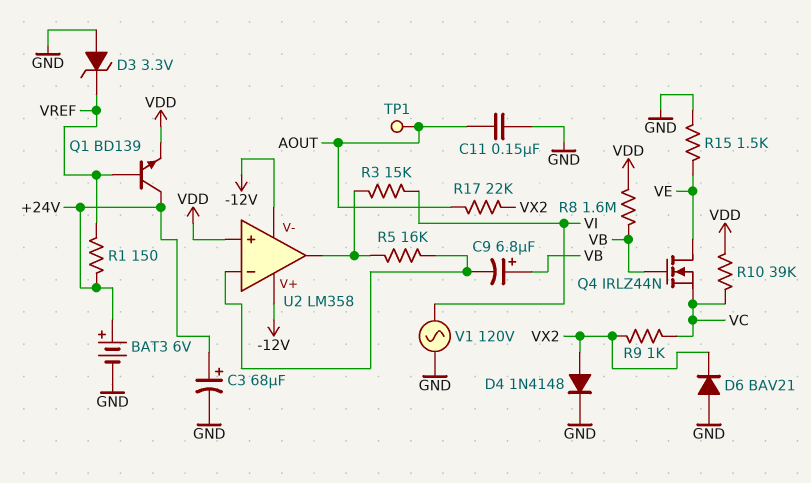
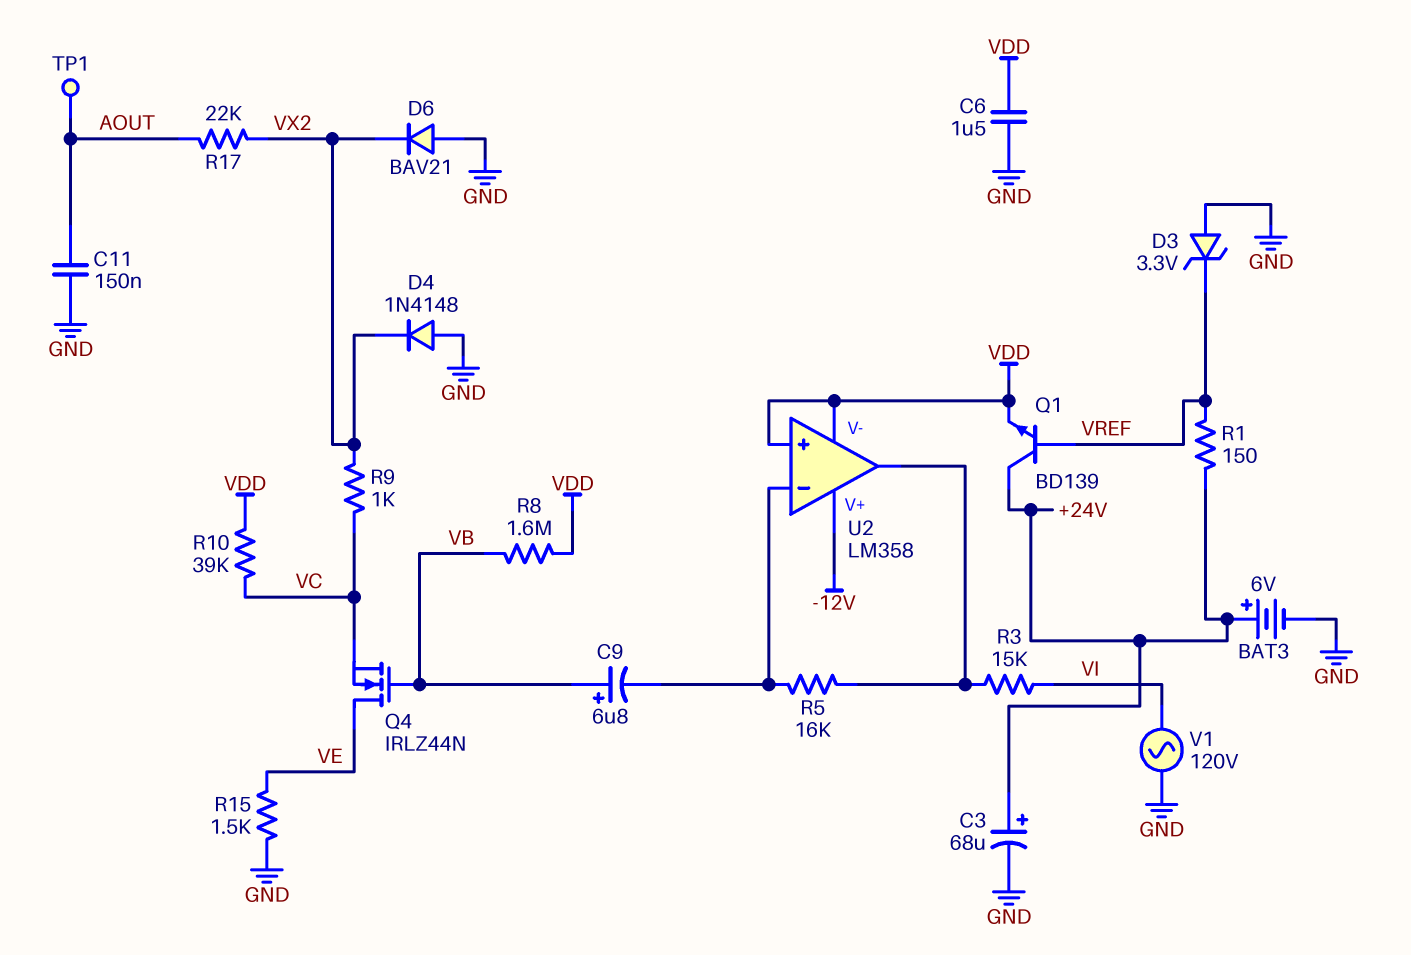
C6: none -> 1.5uF (GND, VDD)
D4: diode 1N4148 (A VX2, K GND) -> diode 1N4148 (A GND, K VX2)
U2 pin V-: -12V -> VDD

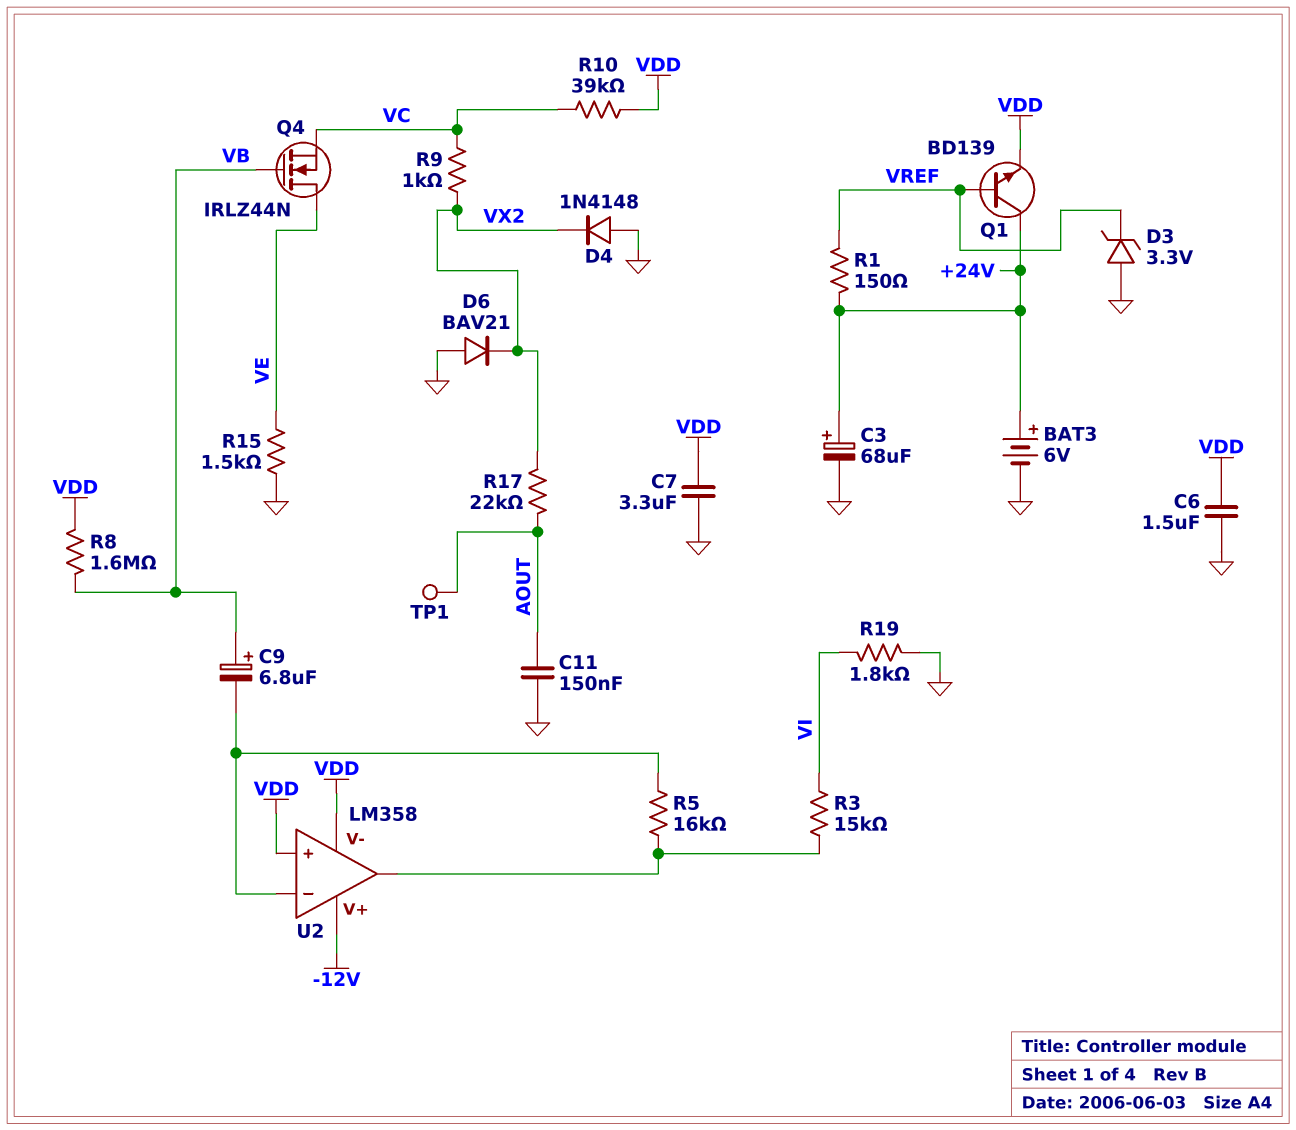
C7: none -> 3.3uF (GND, VDD)
R19: none -> 1.8k (GND, VI)
V1: AC 120V (GND, VI) -> none

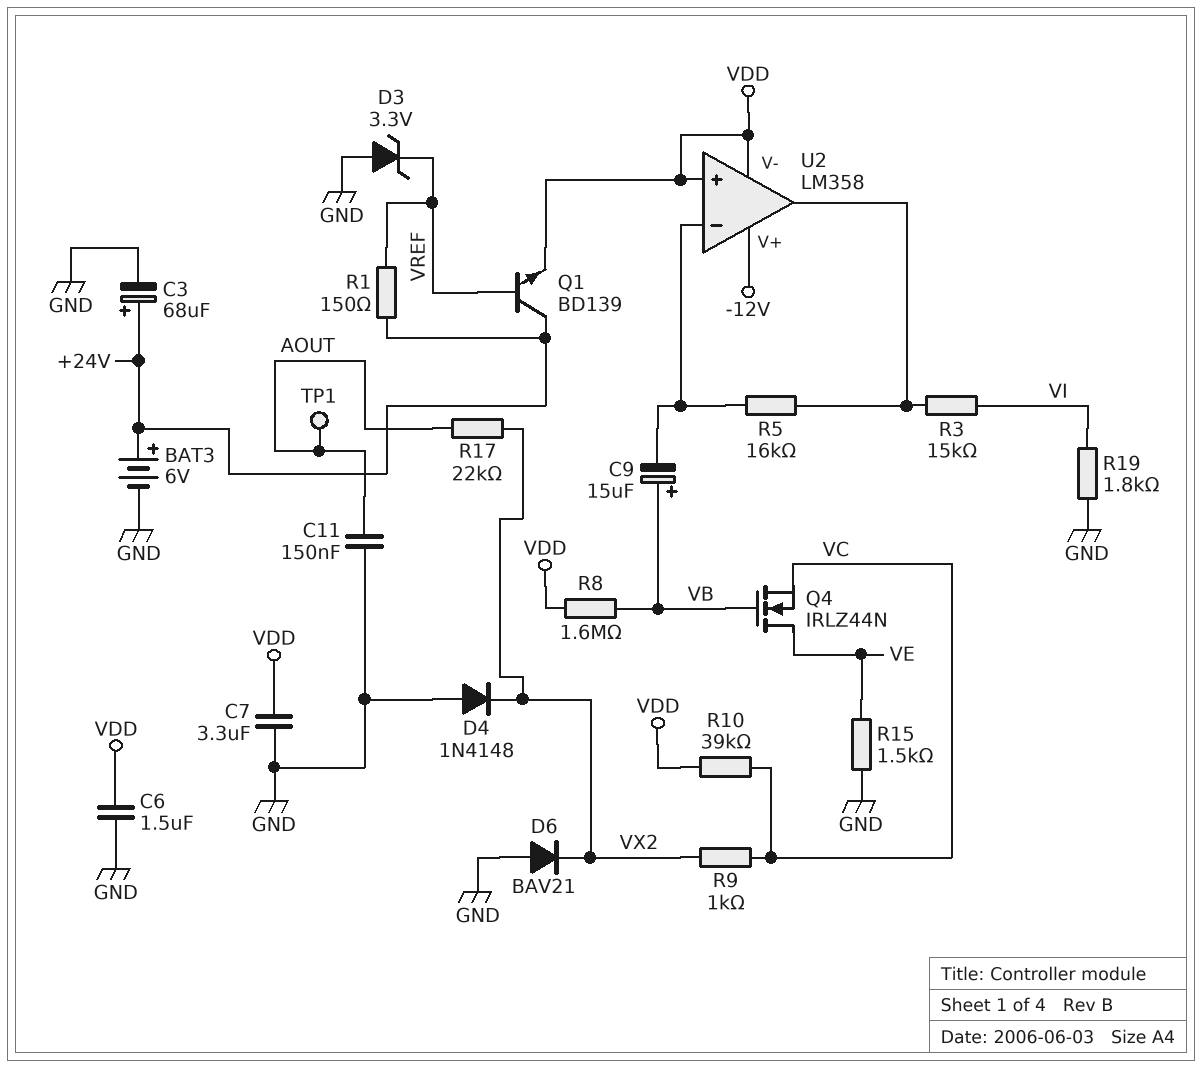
C9: 6.8uF (plus VB, minus U2/in-) -> 15uF (plus VB, minus U2/in-)

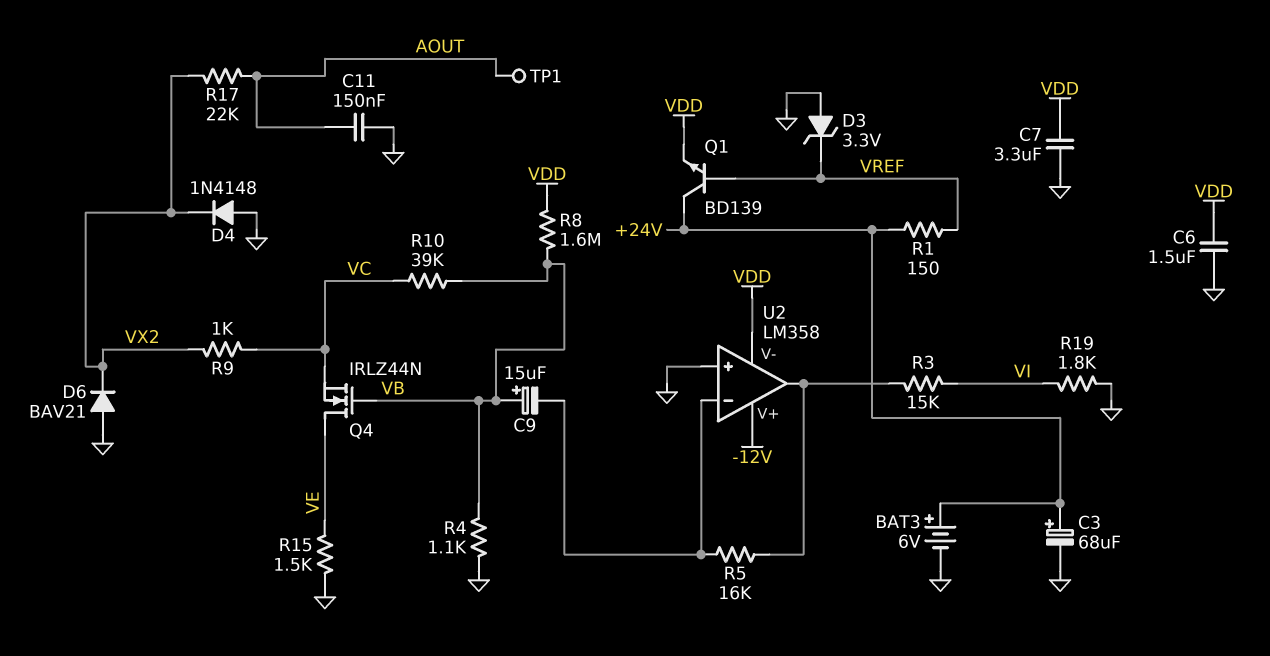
R4: none -> 1.1k (GND, VB)
R10: 39k (VC, VDD) -> 39k (VB, VC)
U2 pin in+: VDD -> GND

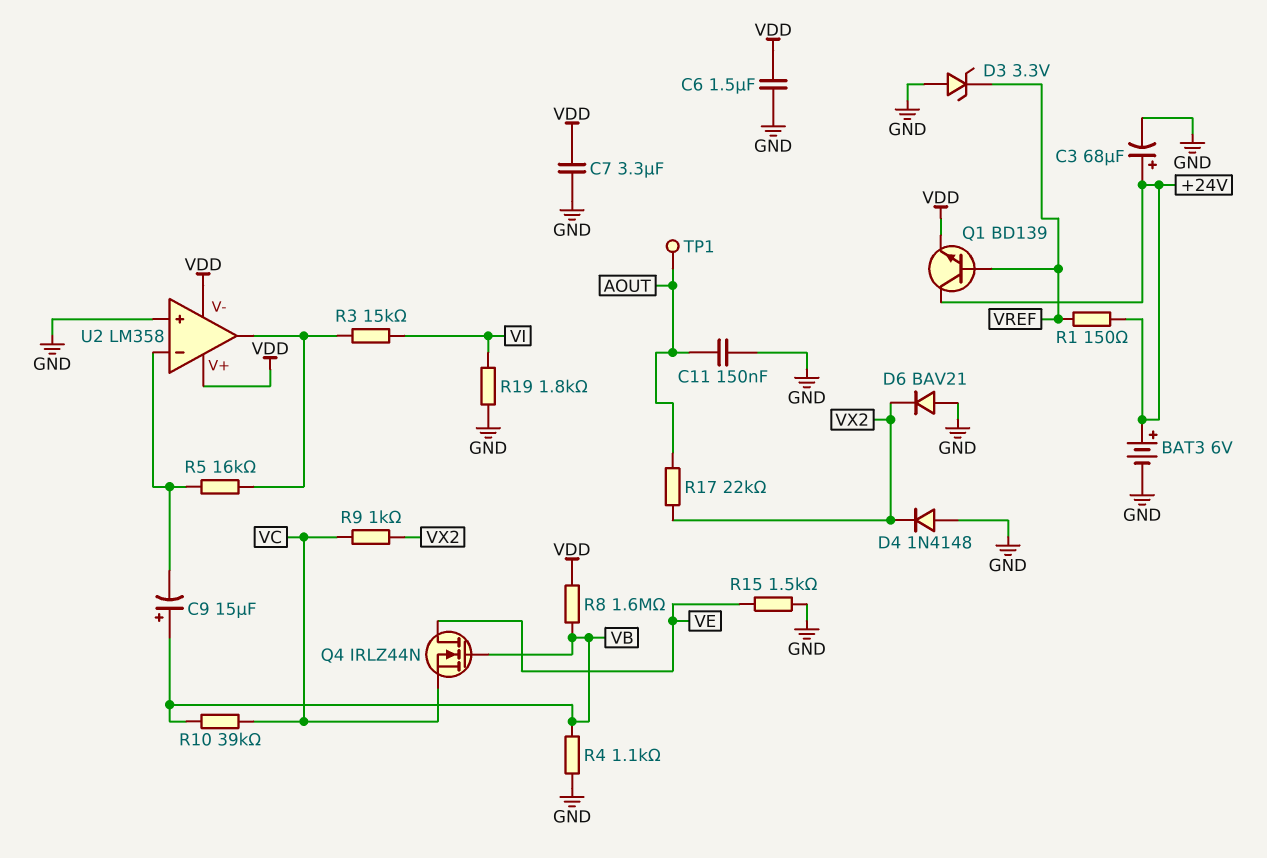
U2 pin V+: -12V -> VDD

